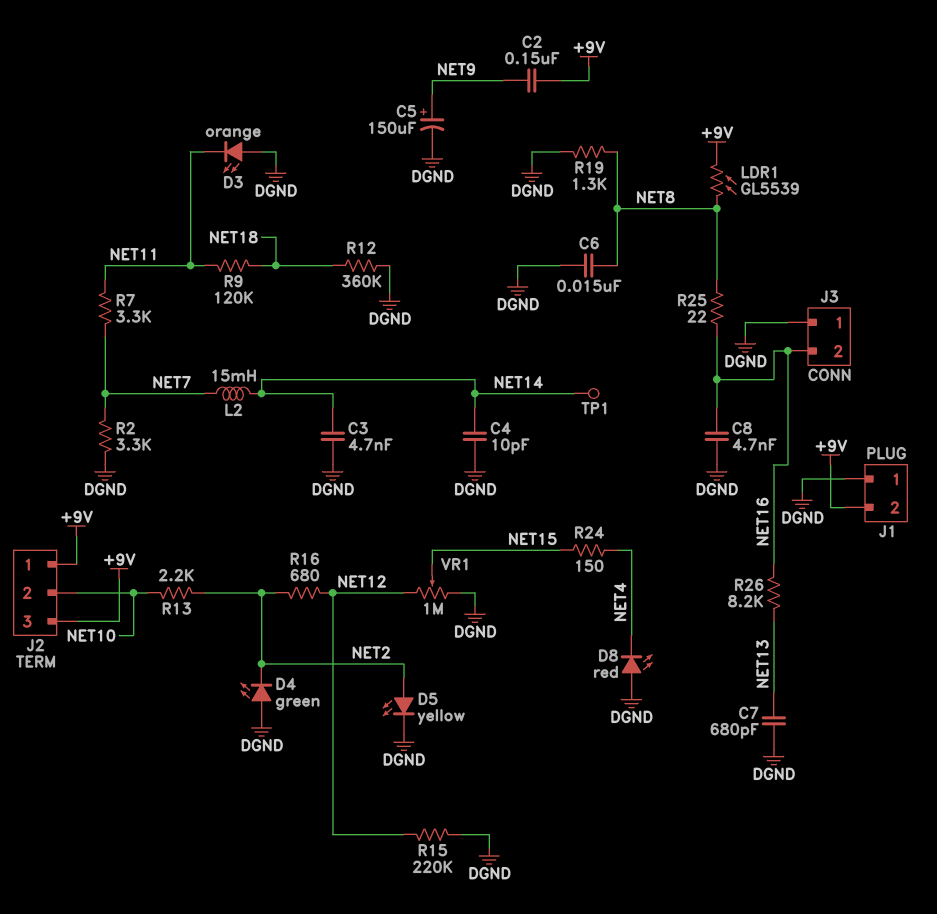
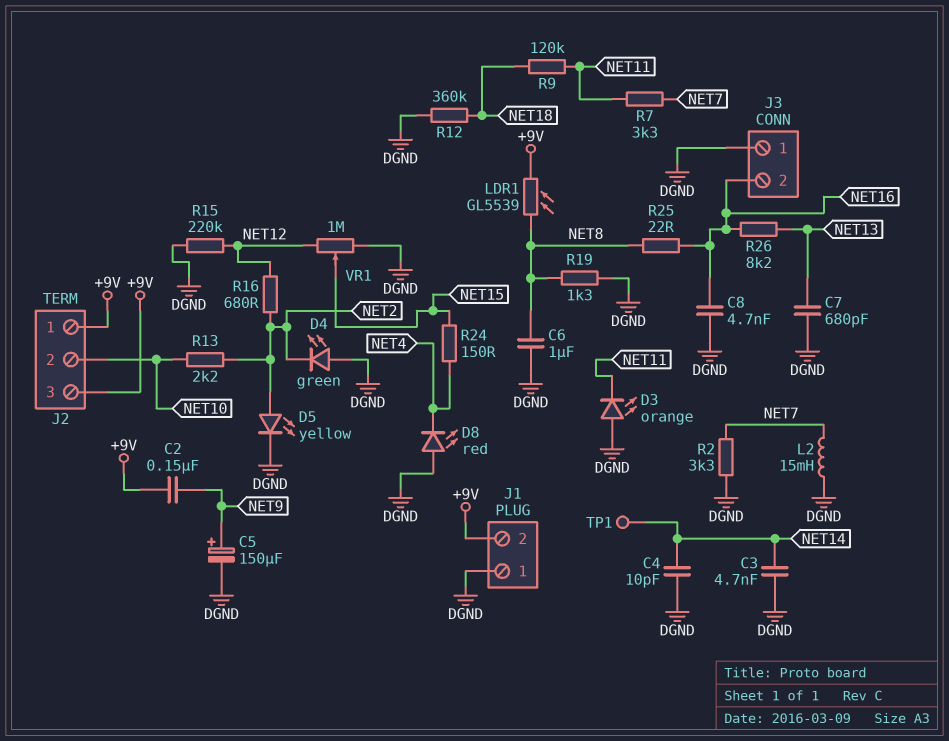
C6: 15nF (DGND, NET8) -> 1uF (DGND, NET8)
L2: 15mH (NET7, NET14) -> 15mH (DGND, NET7)

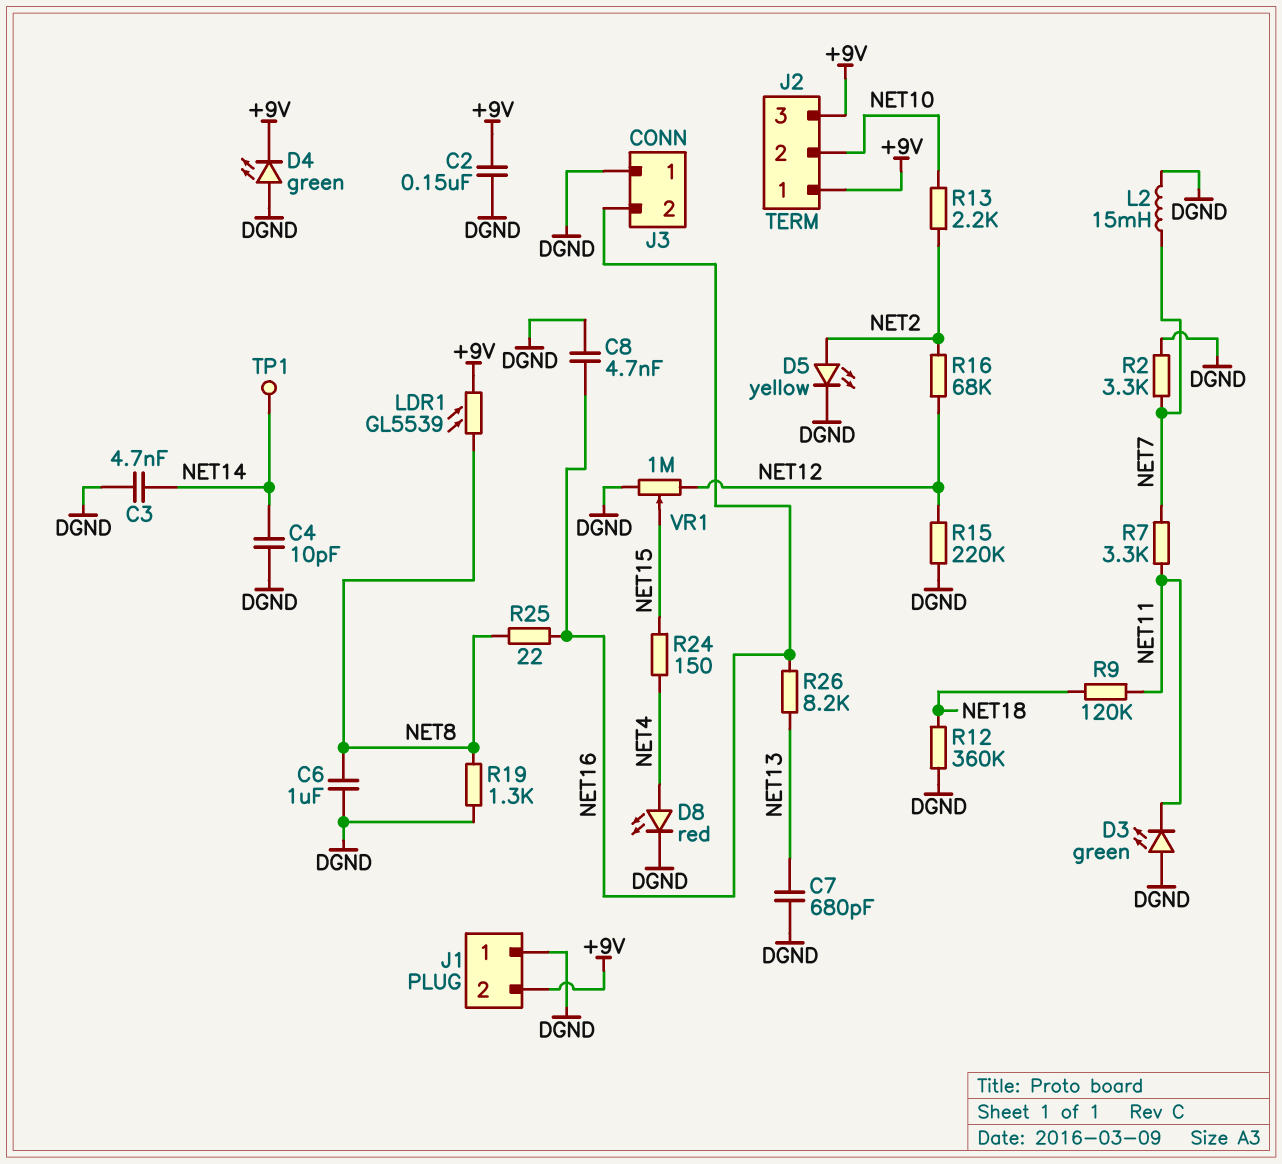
C2: 150nF (+9V, NET9) -> 150nF (+9V, DGND)
C5: 150uF (plus NET9, minus DGND) -> none
D3: LED orange (A DGND, K NET11) -> LED green (A DGND, K NET11)
D4: LED green (A DGND, K NET2) -> LED green (A DGND, K +9V)
D8: LED red (A DGND, K NET4) -> LED red (A NET4, K DGND)
R16: 680 (NET2, NET12) -> 68k (NET2, NET12)

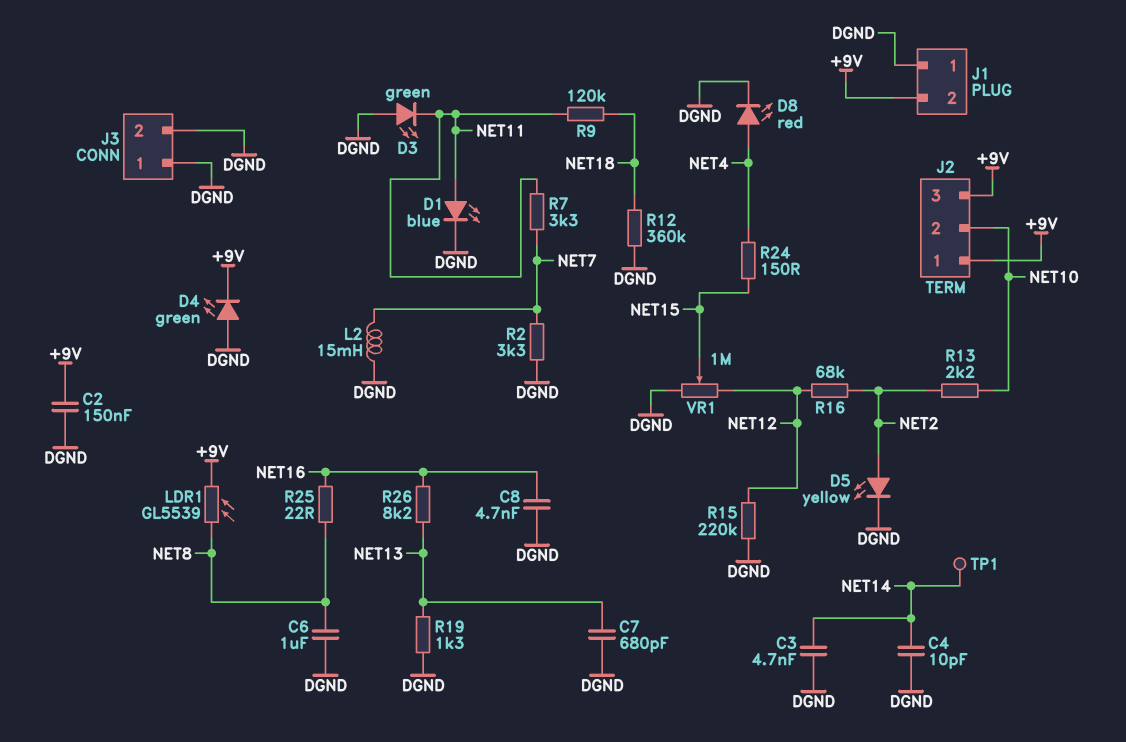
D1: none -> LED blue (A NET11, K DGND)
J3 pin 2: NET16 -> DGND
R19: 1.3k (DGND, NET8) -> 1.3k (DGND, NET13)

